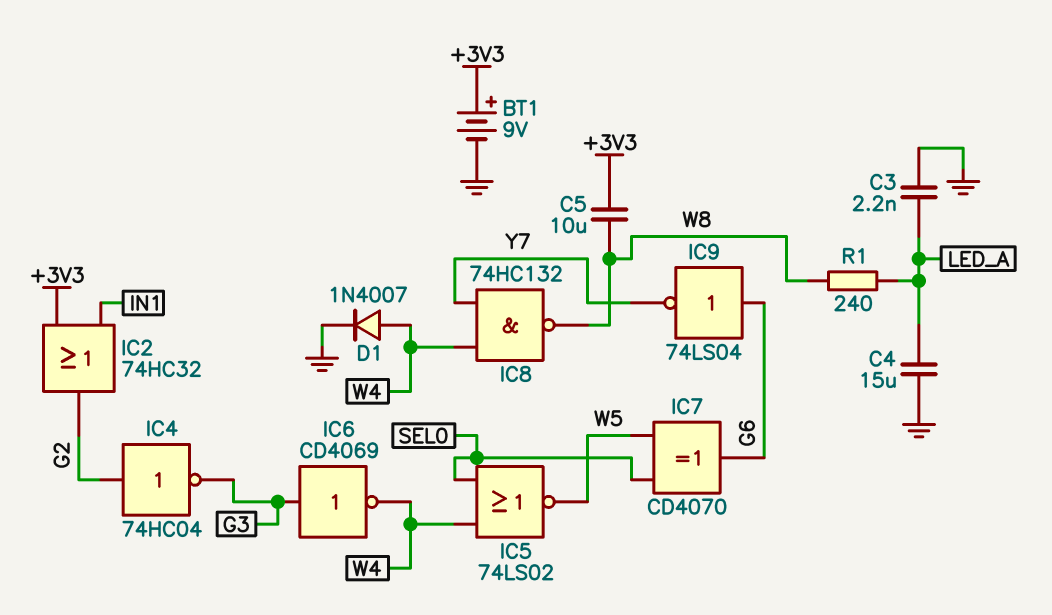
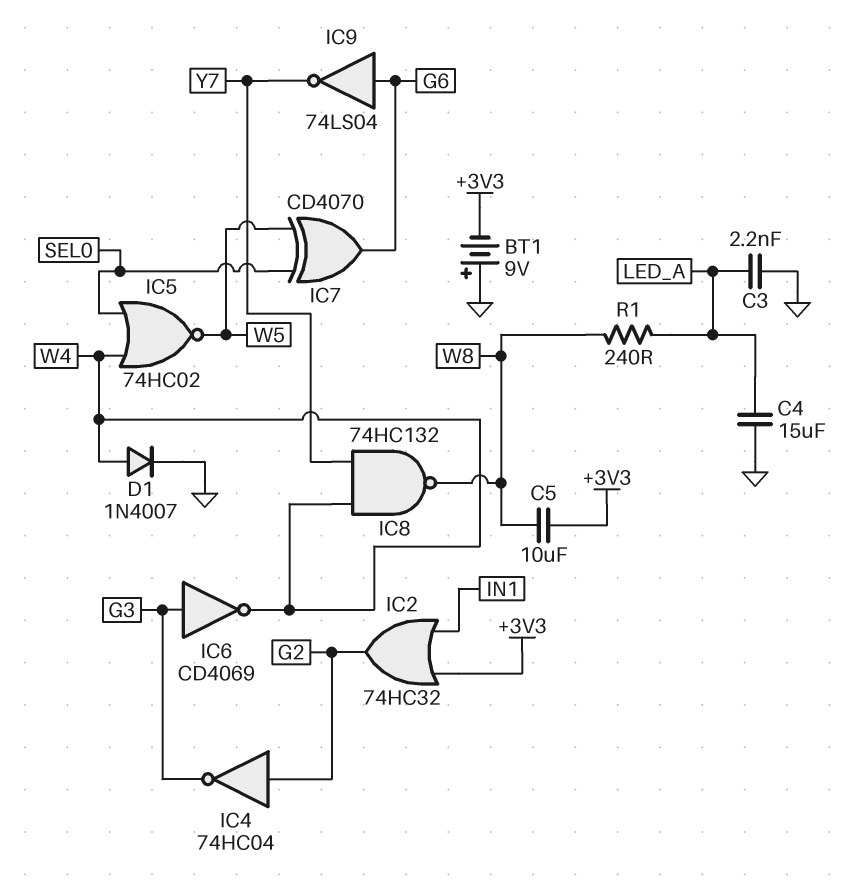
BT1: 9V (plus +3V3, minus GND) -> 9V (plus GND, minus +3V3)
IC5: NOR 74LS02 (in SEL0, in W4, out W5) -> NOR 74HC02 (in SEL0, in W4, out W5)

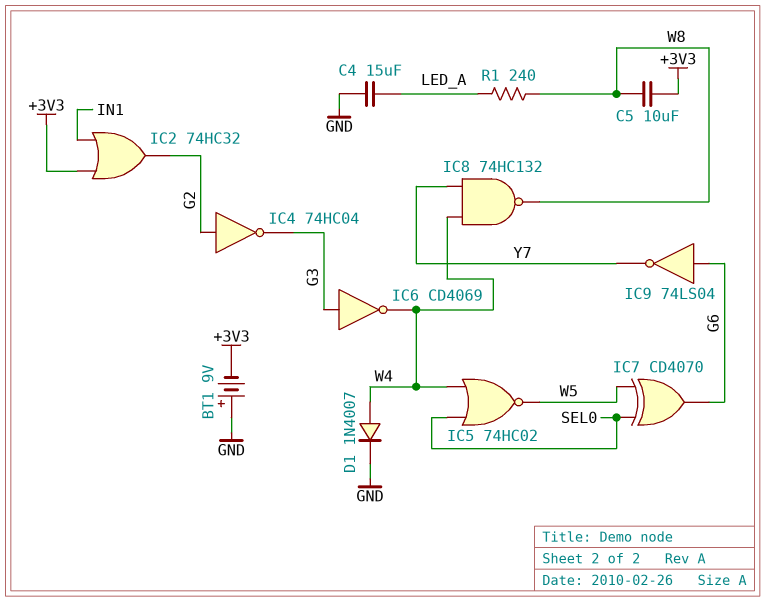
C3: 2.2nF (GND, LED_A) -> none

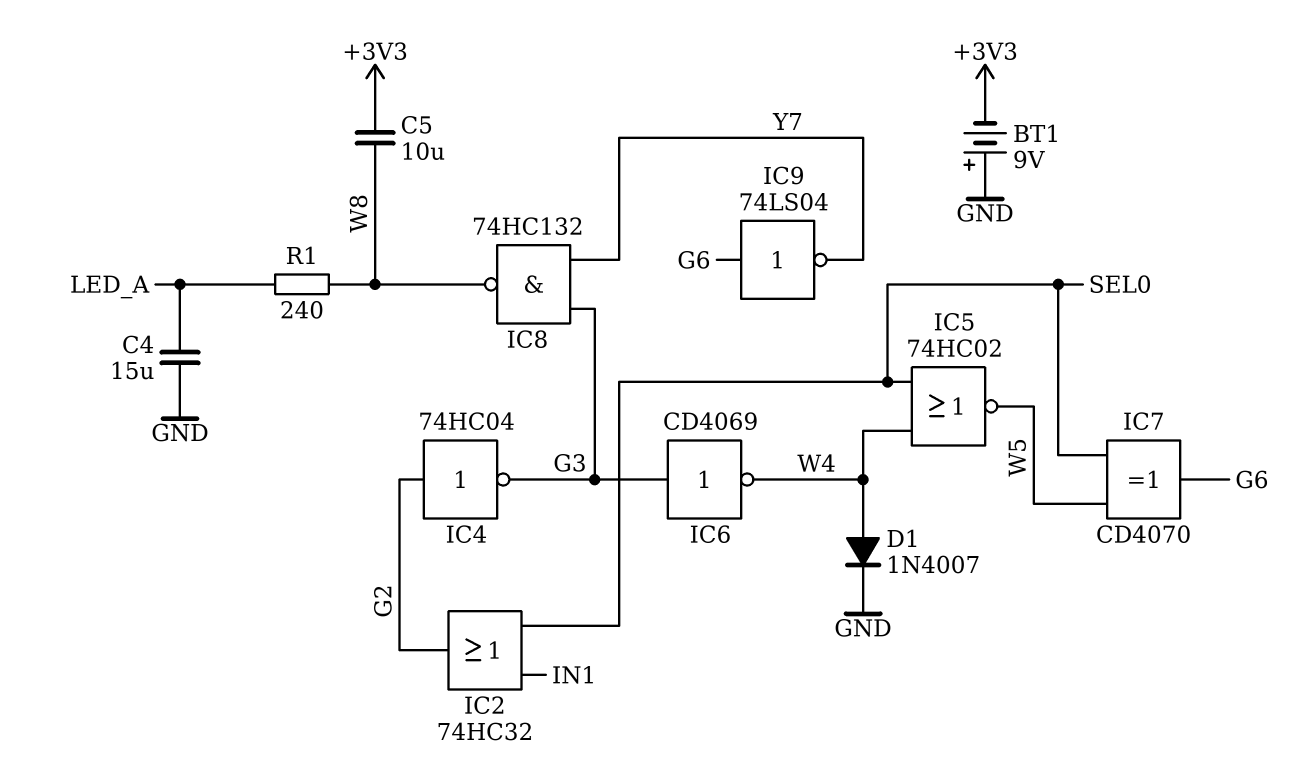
IC2: OR 74HC32 (in +3V3, in IN1, out G2) -> OR 74HC32 (in IN1, in SEL0, out G2)
IC8: NAND 74HC132 (in W4, in Y7, out W8) -> NAND 74HC132 (in G3, in Y7, out W8)

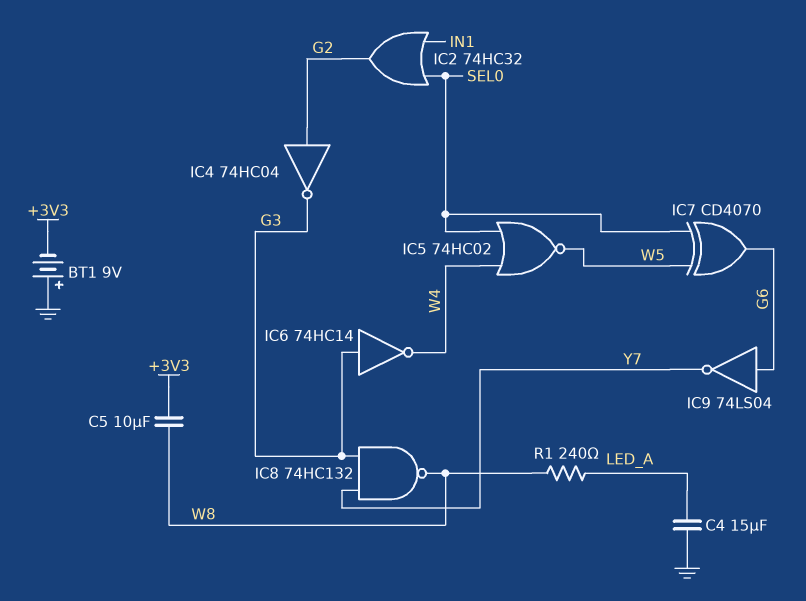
D1: diode 1N4007 (A W4, K GND) -> none
IC6: NOT CD4069 (in G3, out W4) -> NOT 74HC14 (in G3, out W4)

